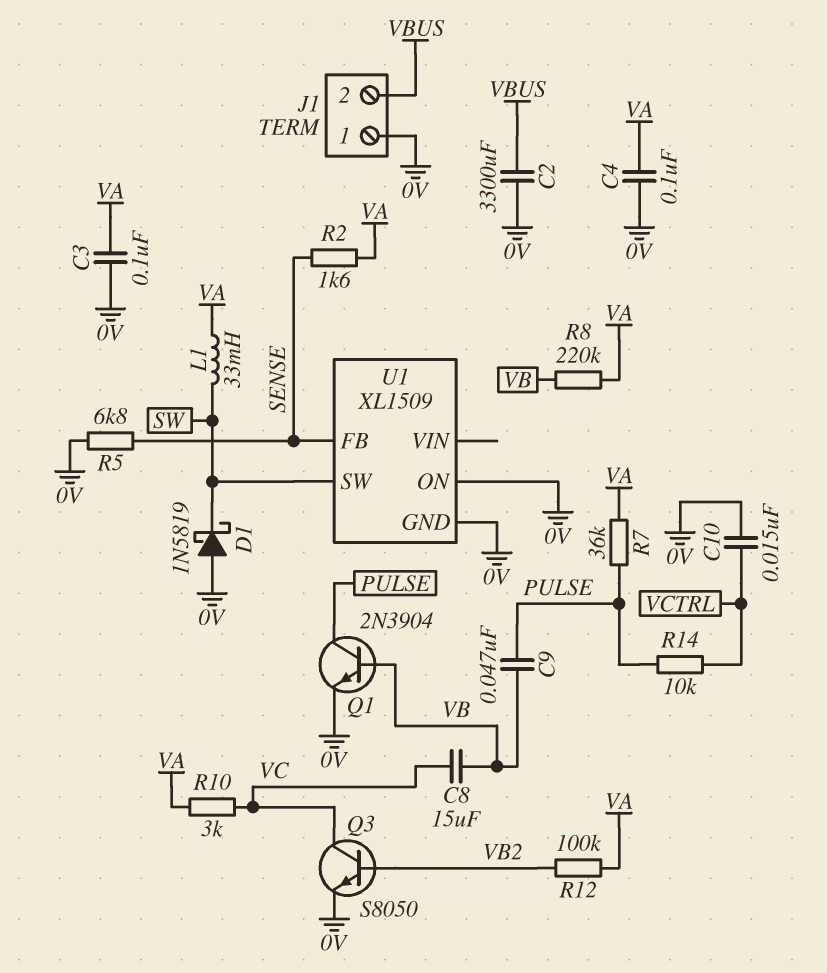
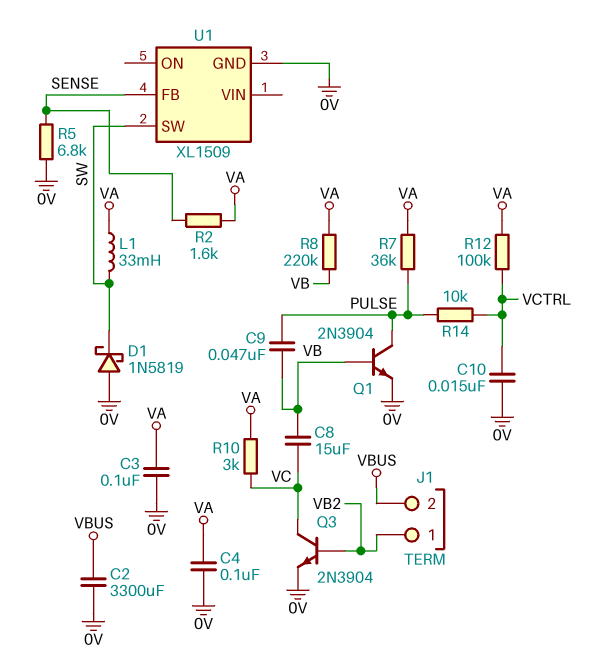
J1 pin 1: 0V -> VB2
Q3: NPN S8050 (B VB2, C VC, E 0V) -> NPN 2N3904 (B VB2, C VC, E 0V)
R12: 100k (VA, VB2) -> 100k (VA, VCTRL)
U1 pin ON: 0V -> none

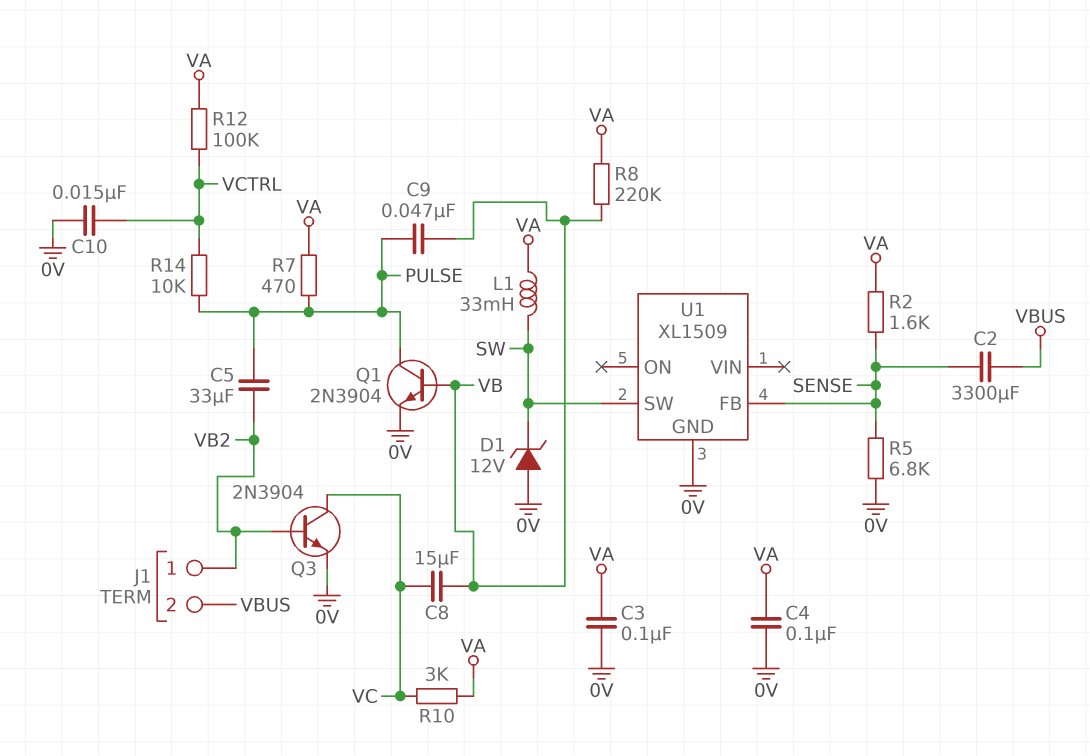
C2: 3300uF (0V, VBUS) -> 3300uF (SENSE, VBUS)
C5: none -> 33uF (PULSE, VB2)
D1: schottky 1N5819 (A 0V, K SW) -> zener 12V (A 0V, K SW)
R7: 36k (PULSE, VA) -> 470 (PULSE, VA)

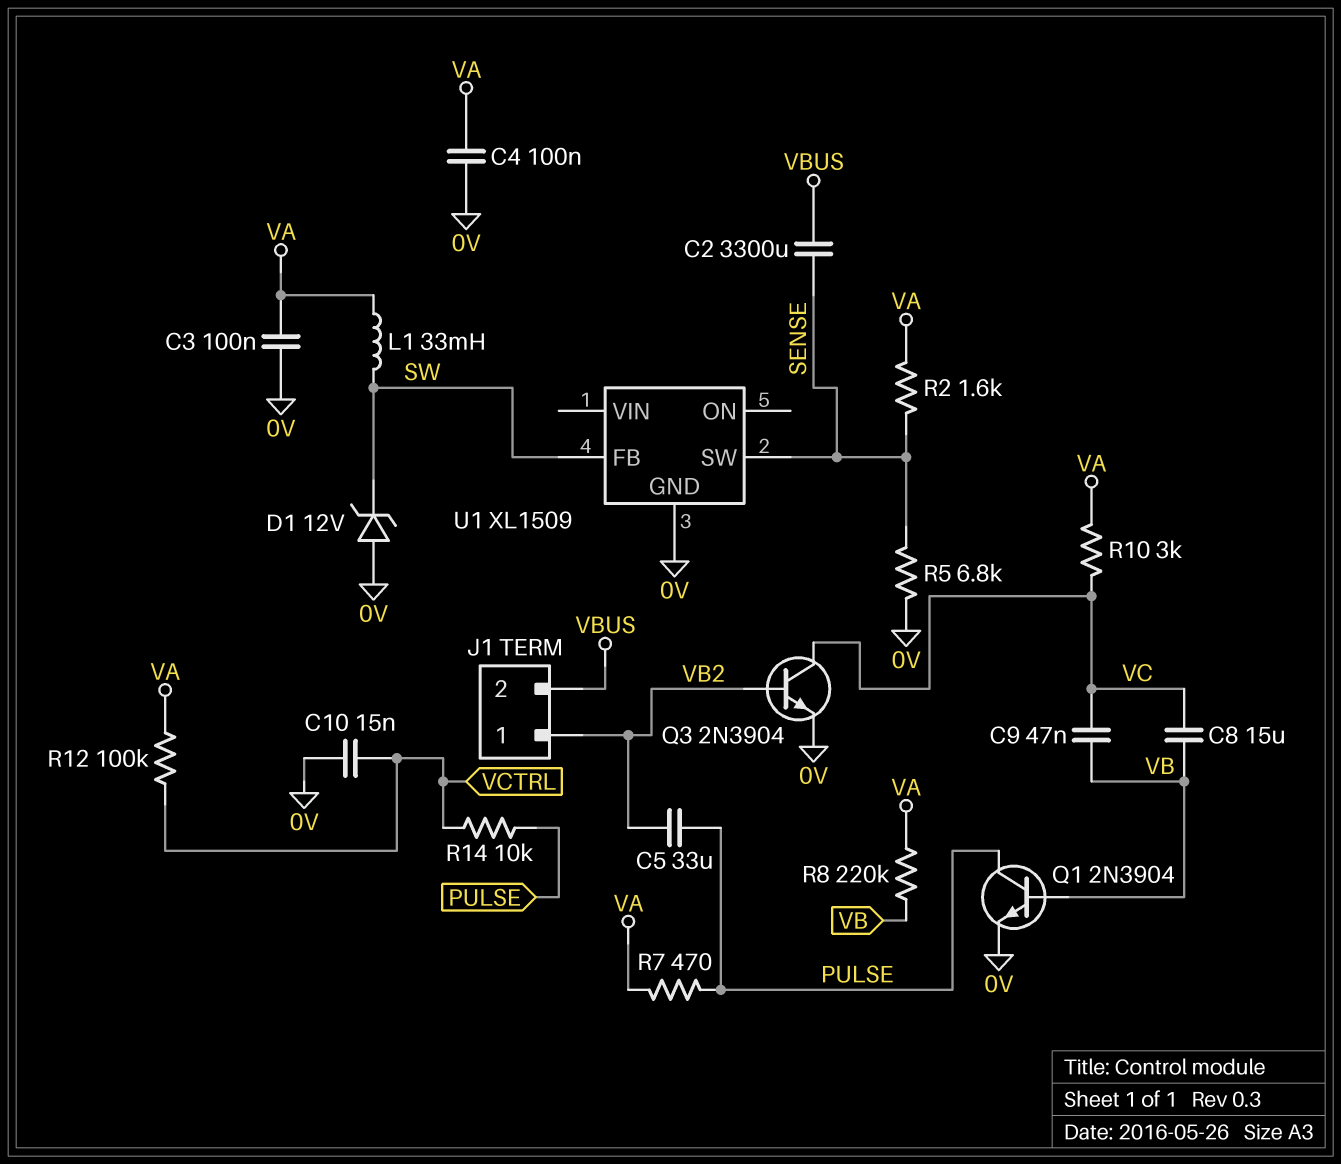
C9: 47nF (PULSE, VB) -> 47nF (VB, VC)
U1 pin FB: SENSE -> SW
U1 pin SW: SW -> SENSE

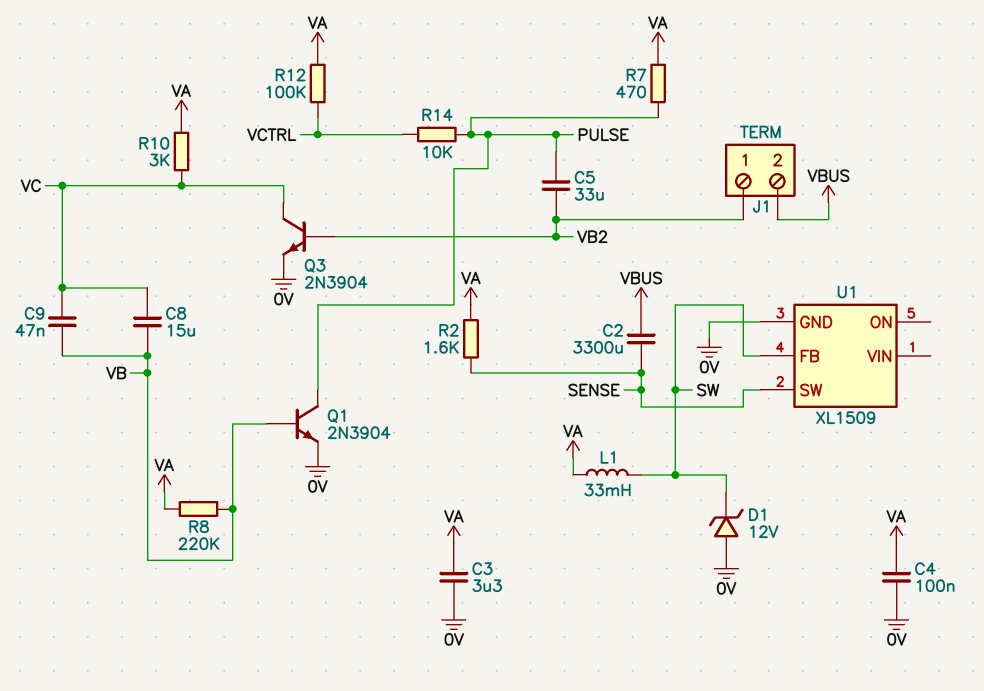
C3: 100nF (0V, VA) -> 3.3uF (0V, VA)
C10: 15nF (0V, VCTRL) -> none
R5: 6.8k (0V, SENSE) -> none

